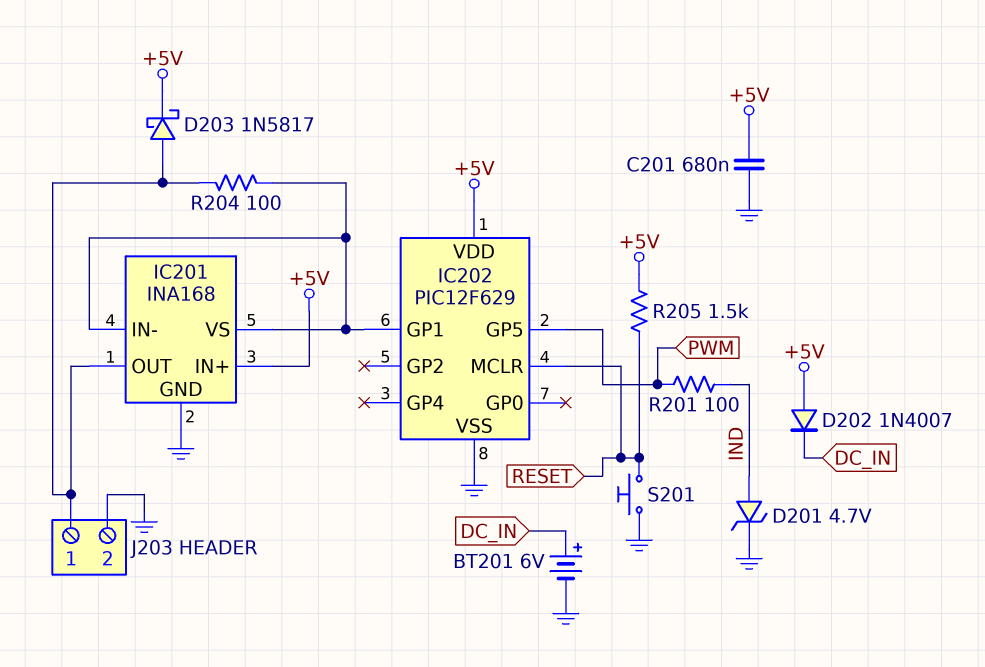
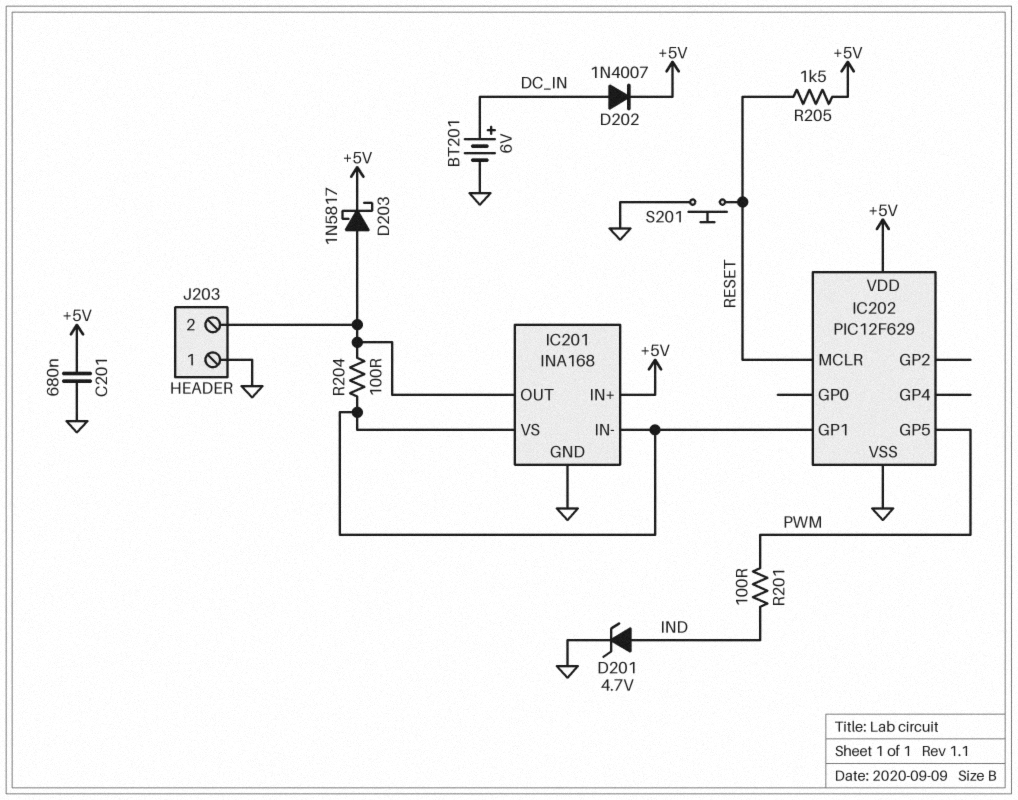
D202: diode 1N4007 (A +5V, K DC_IN) -> diode 1N4007 (A DC_IN, K +5V)
J203 pin 1: IC201/OUT -> GND
J203 pin 2: GND -> IC201/OUT

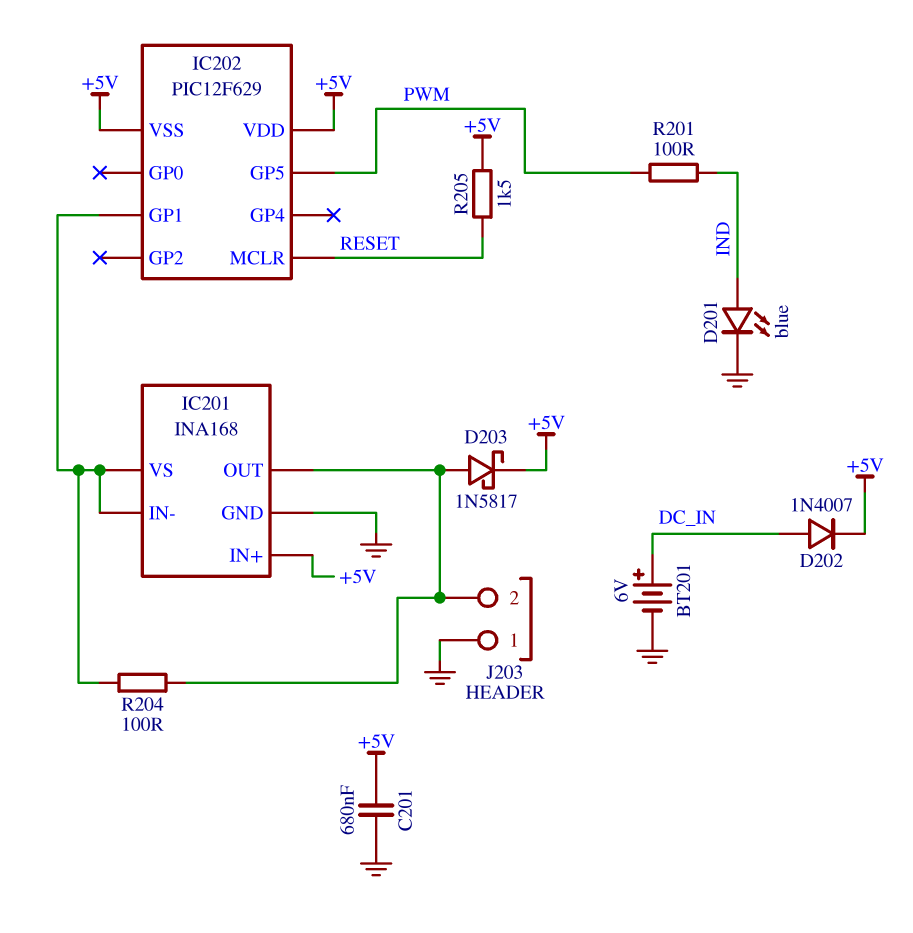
D201: zener 4.7V (A IND, K GND) -> LED blue (A IND, K GND)
IC202 pin VSS: GND -> +5V
S201: button (GND, RESET) -> none

